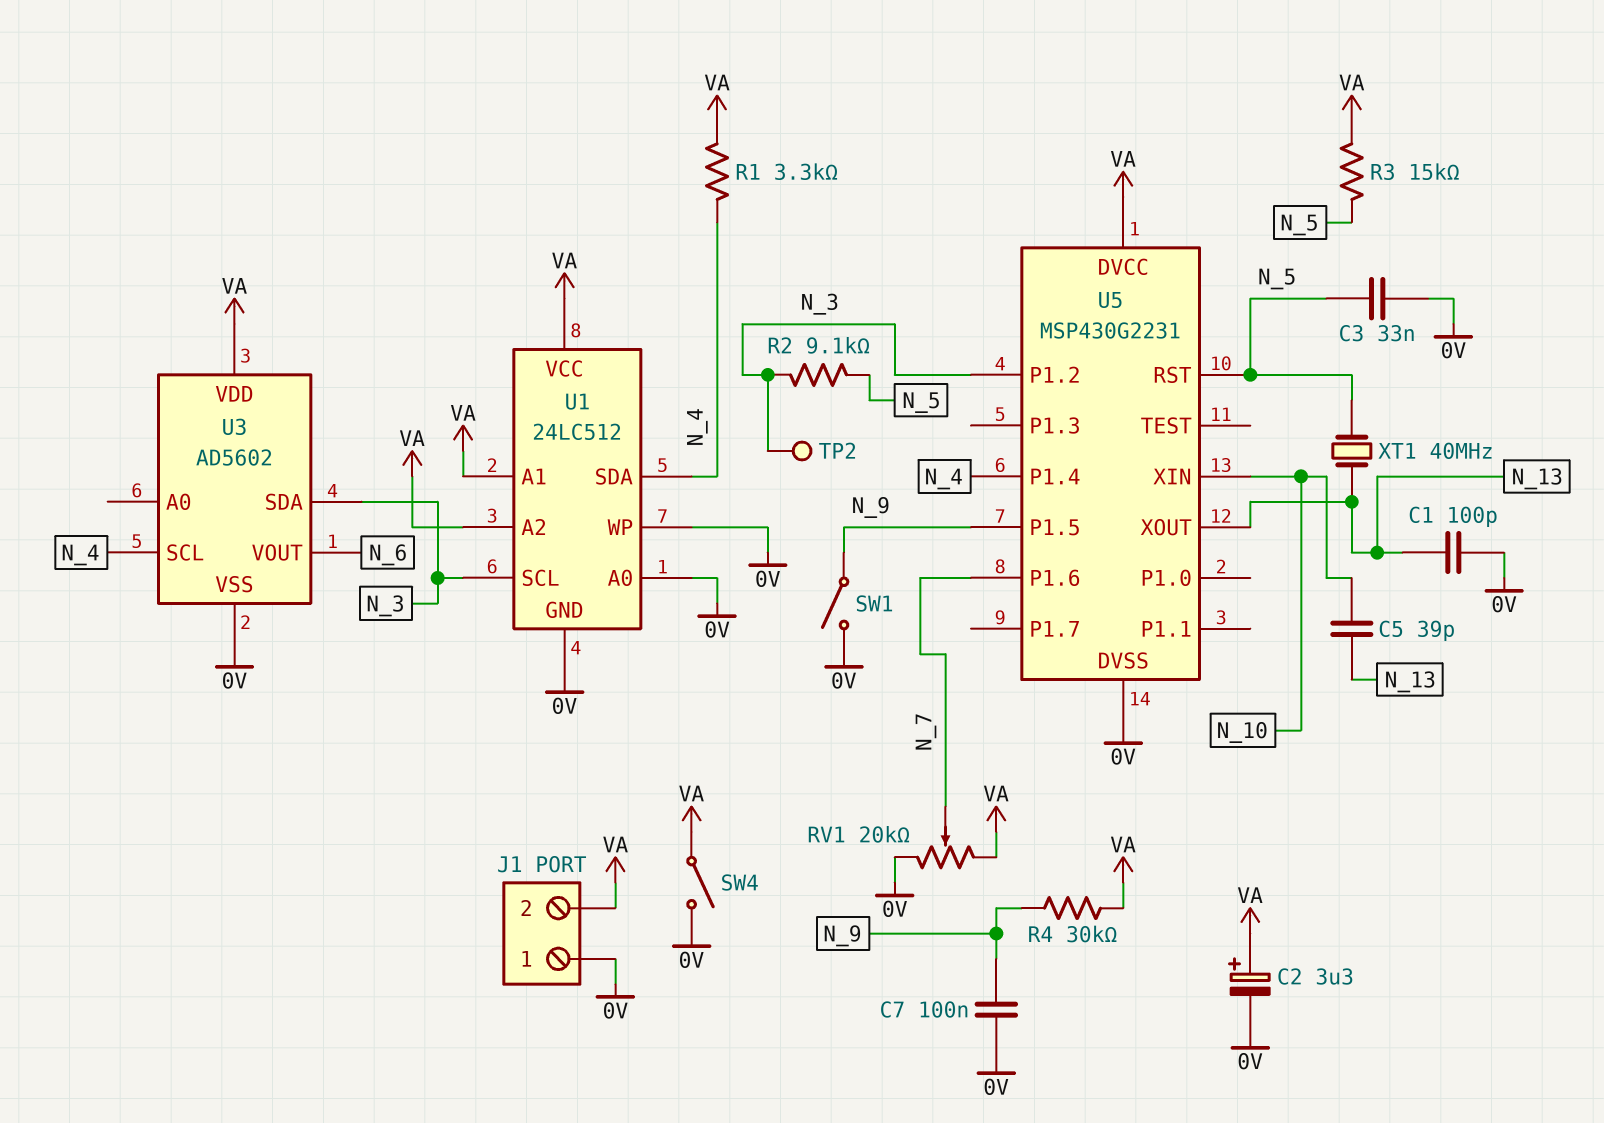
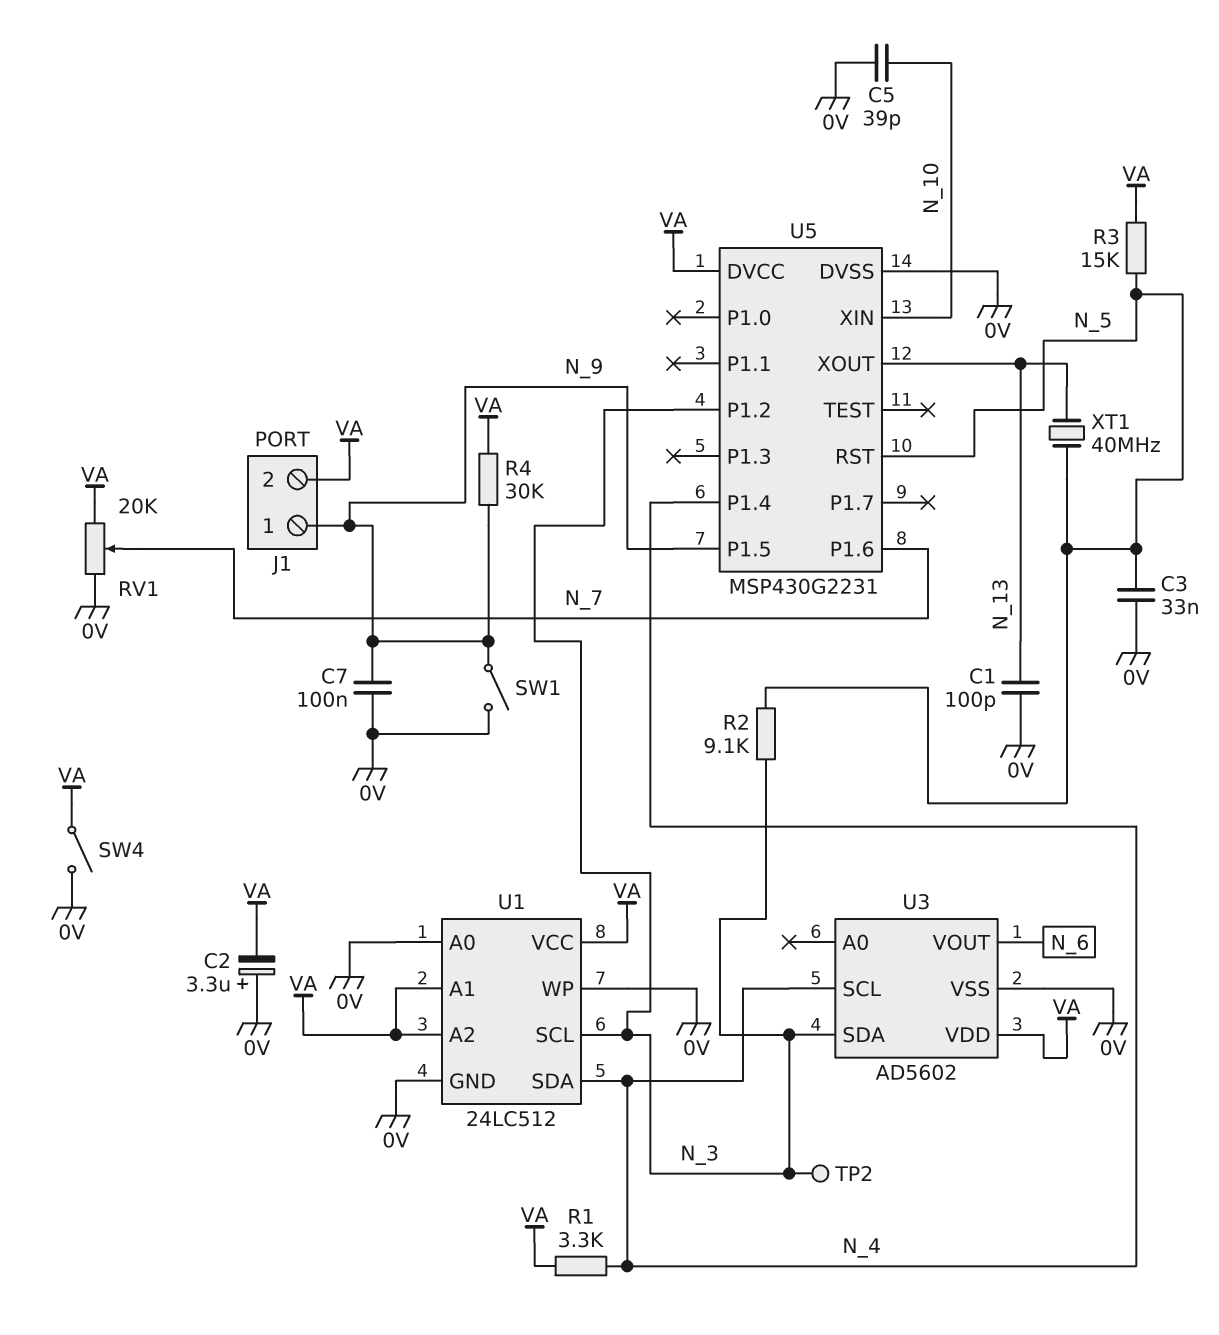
C2: 3.3uF (plus VA, minus 0V) -> 3.3uF (plus 0V, minus VA)
C5: 39pF (N_10, N_13) -> 39pF (0V, N_10)
J1 pin 1: 0V -> N_9

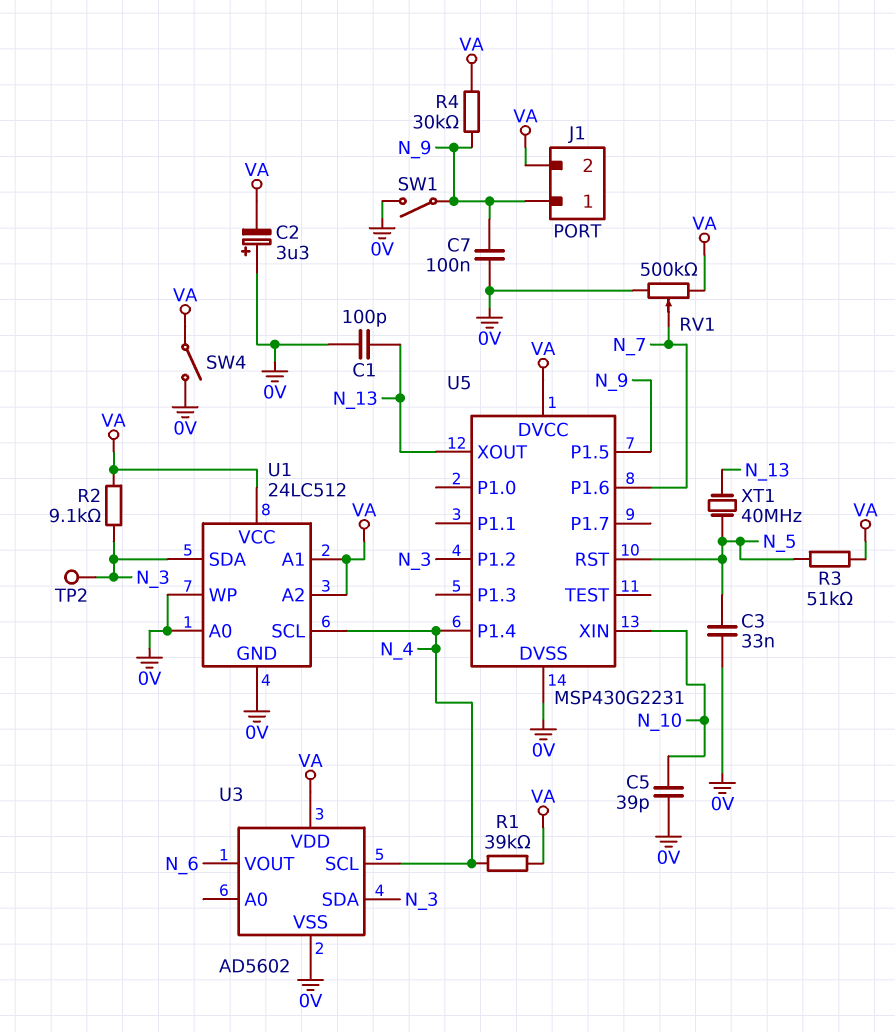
R1: 3.3k (N_4, VA) -> 39k (N_4, VA)
R2: 9.1k (N_3, N_5) -> 9.1k (N_3, VA)
R3: 15k (N_5, VA) -> 51k (N_5, VA)
RV1: 20k (0V, VA, wiper N_7) -> 500k (0V, VA, wiper N_7)
U1 pin SCL: N_3 -> N_4
U1 pin SDA: N_4 -> N_3

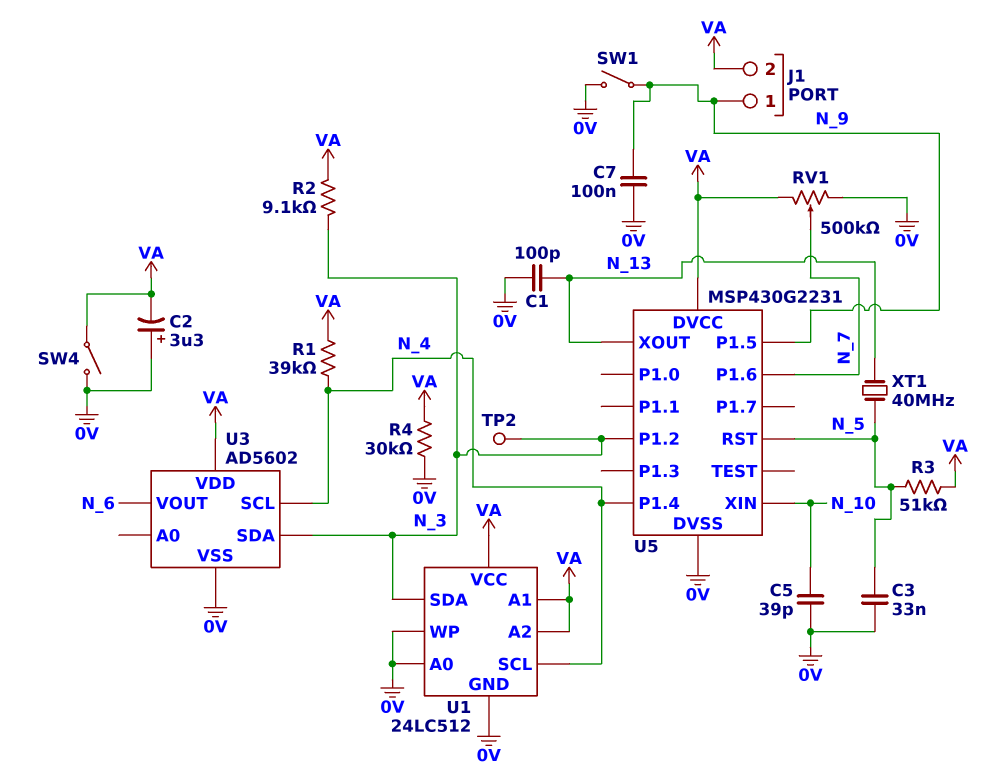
R4: 30k (N_9, VA) -> 30k (0V, VA)

